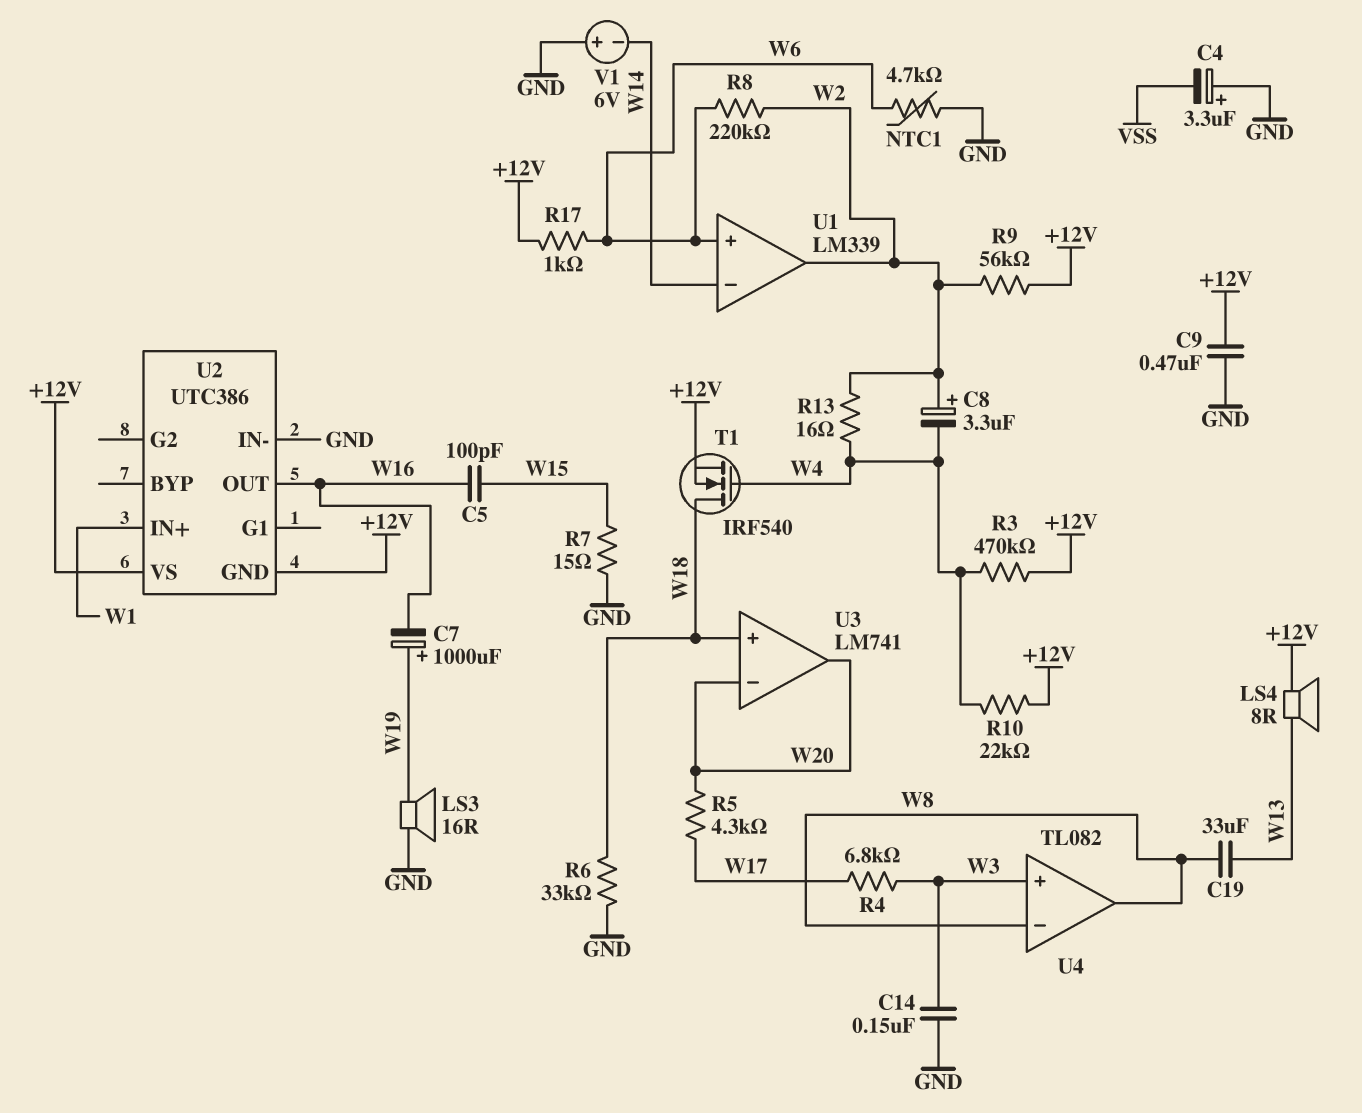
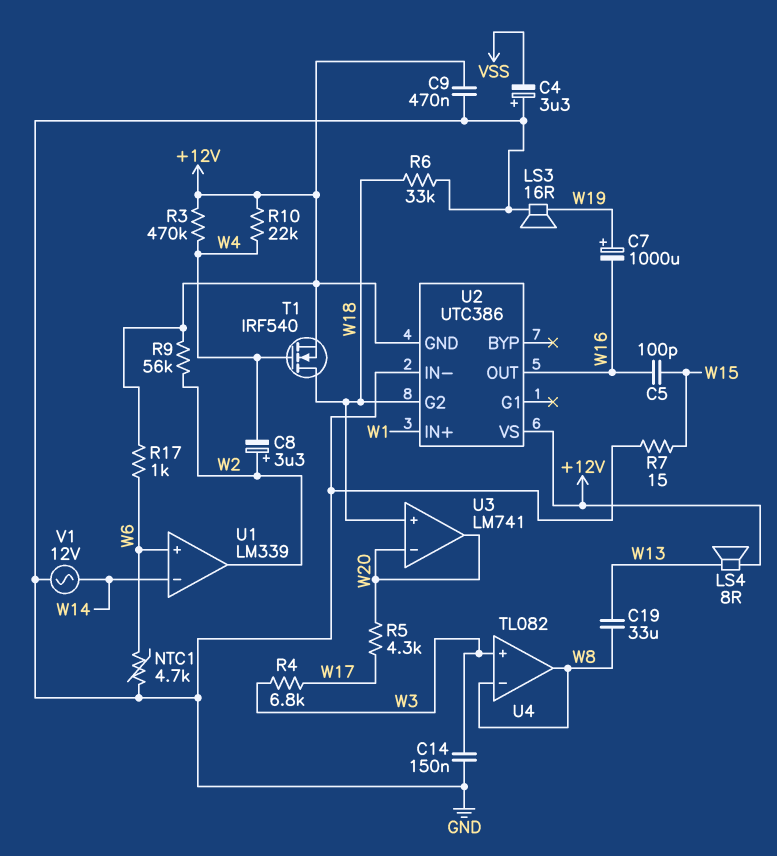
R8: 220k (W2, W6) -> none
R13: 16 (W2, W4) -> none
U2 pin G2: none -> W18
V1: 6V (plus GND, minus W14) -> AC 12V (GND, W14)

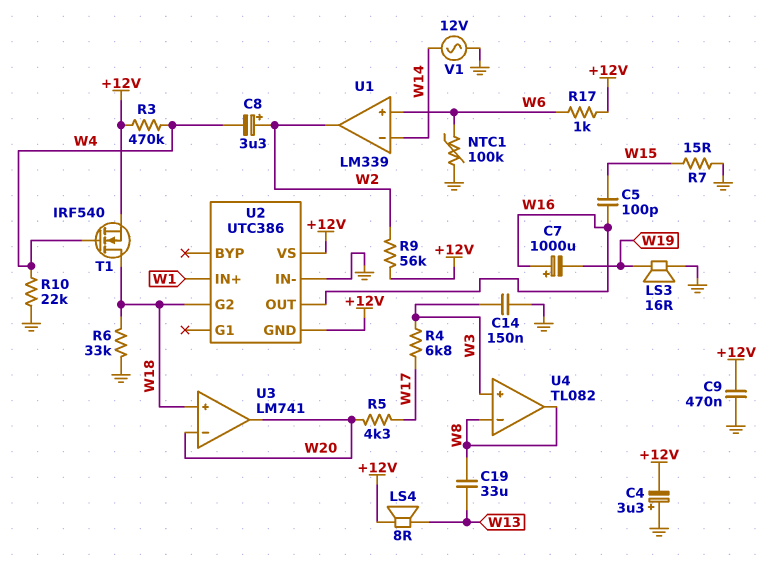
C4: 3.3uF (plus GND, minus VSS) -> 3.3uF (plus GND, minus +12V)
C7: 1000uF (plus W19, minus W16) -> 1000uF (plus W16, minus W19)
NTC1: 4.7k (GND, W6) -> 100k (GND, W6)
R10: 22k (+12V, W4) -> 22k (GND, W4)

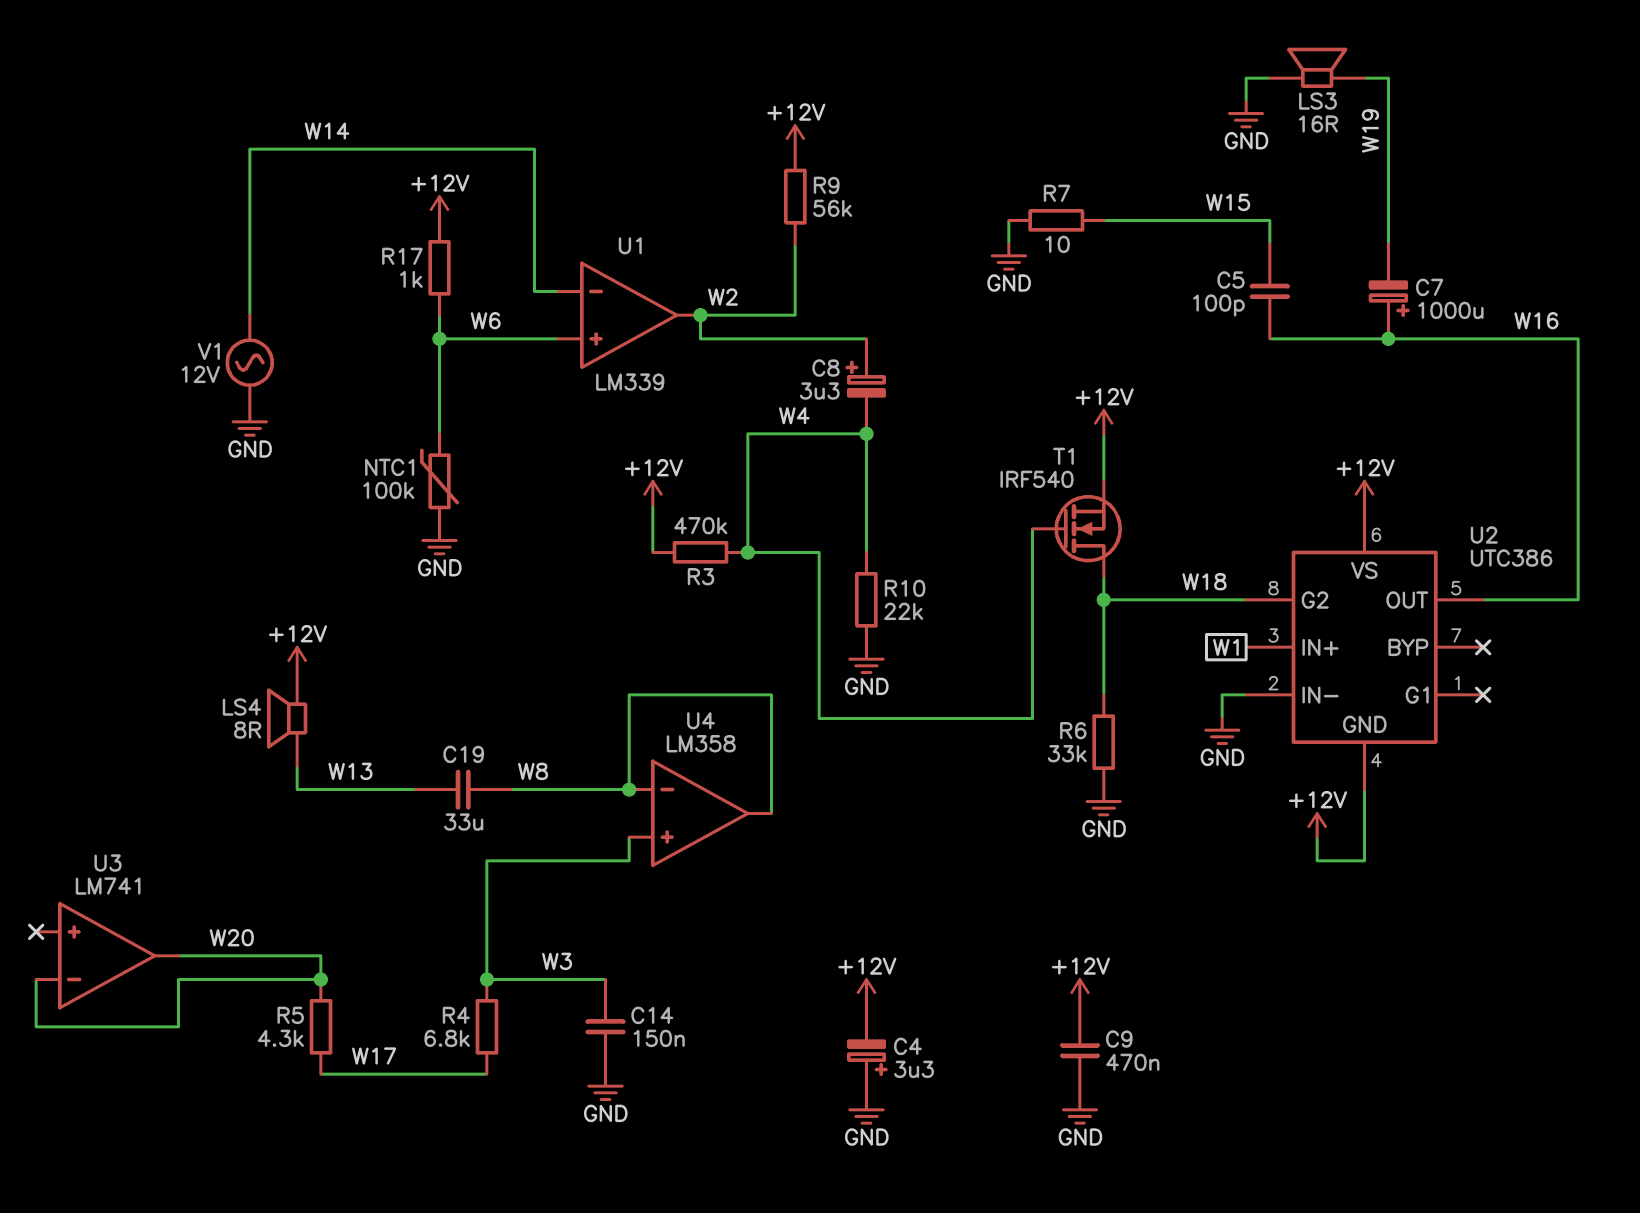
R7: 15 (GND, W15) -> 10 (GND, W15)
U3 pin in+: W18 -> none
U4: TL082 -> LM358

